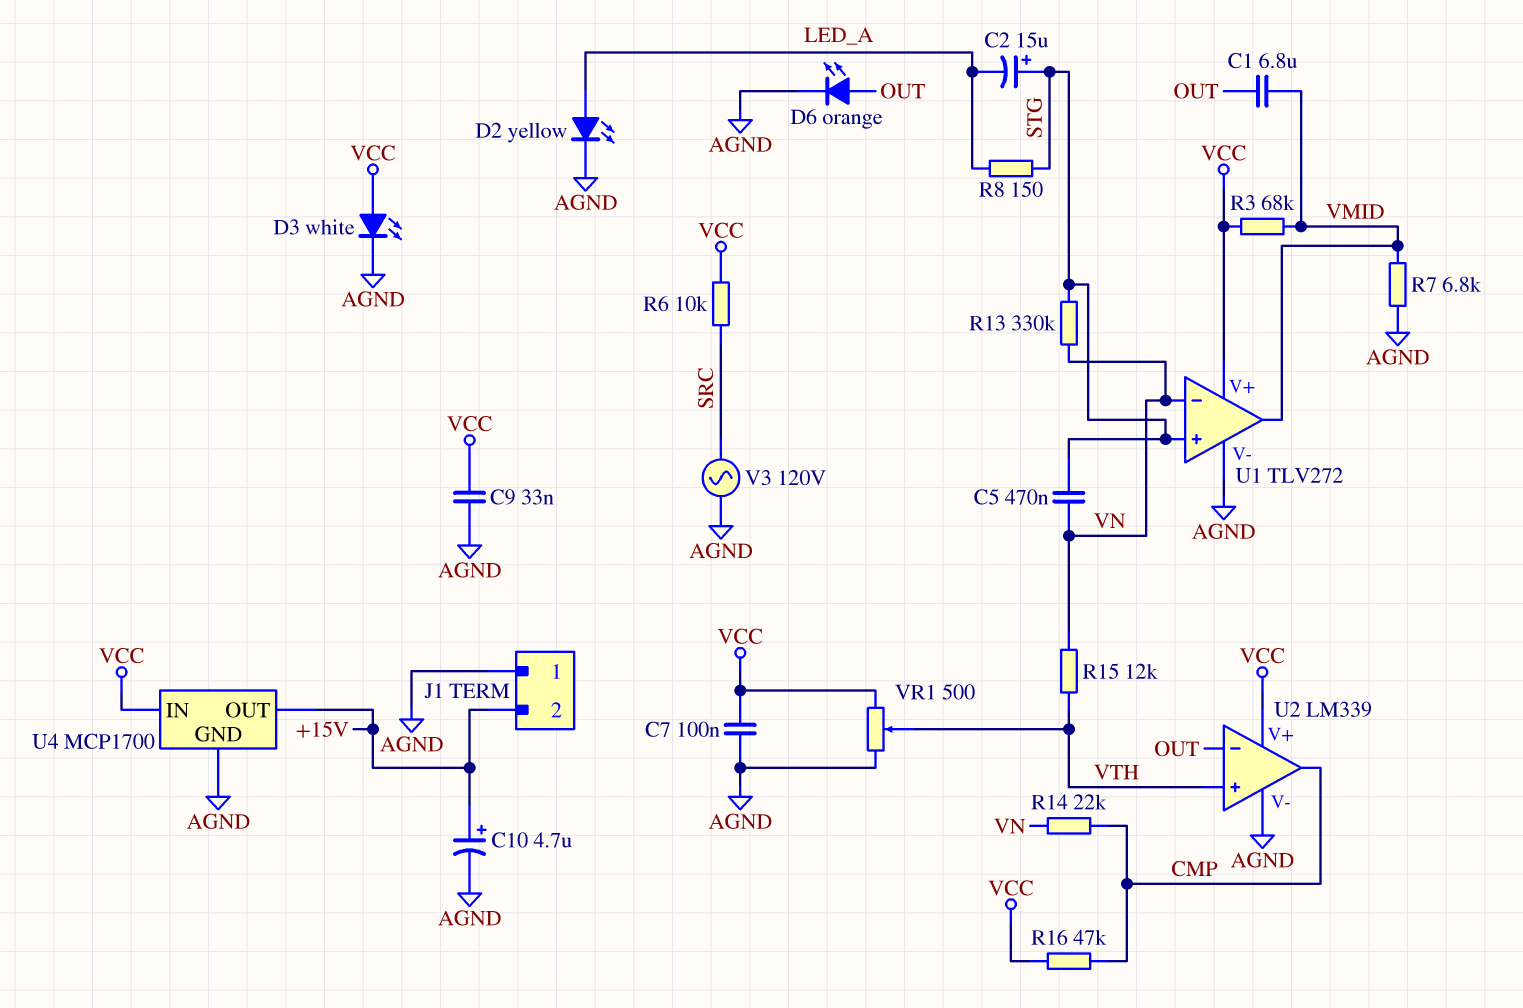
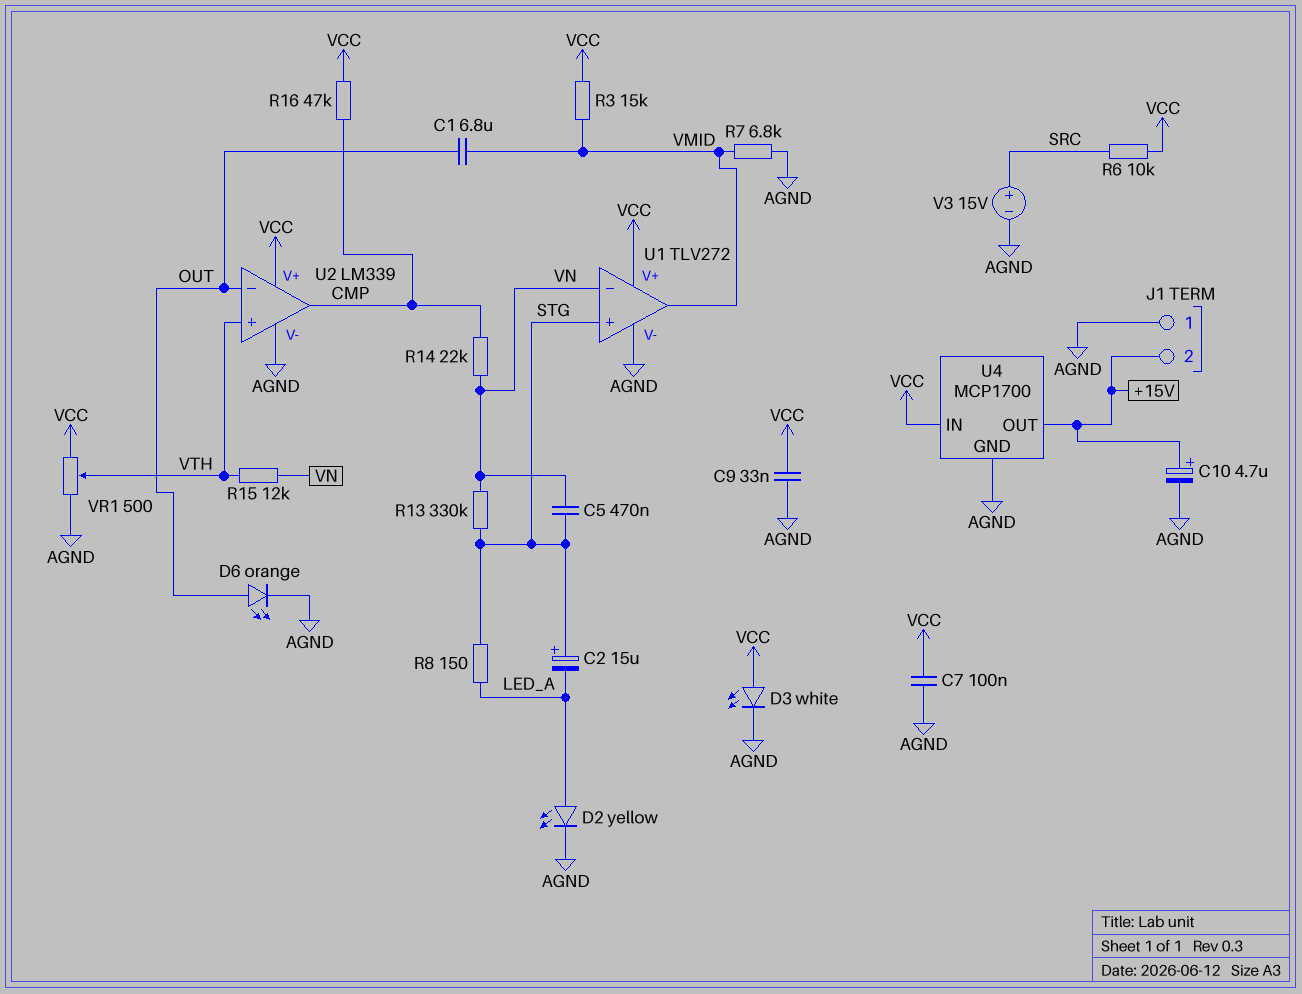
R3: 68k (VCC, VMID) -> 15k (VCC, VMID)
V3: AC 120V (AGND, SRC) -> 15V (plus SRC, minus AGND)

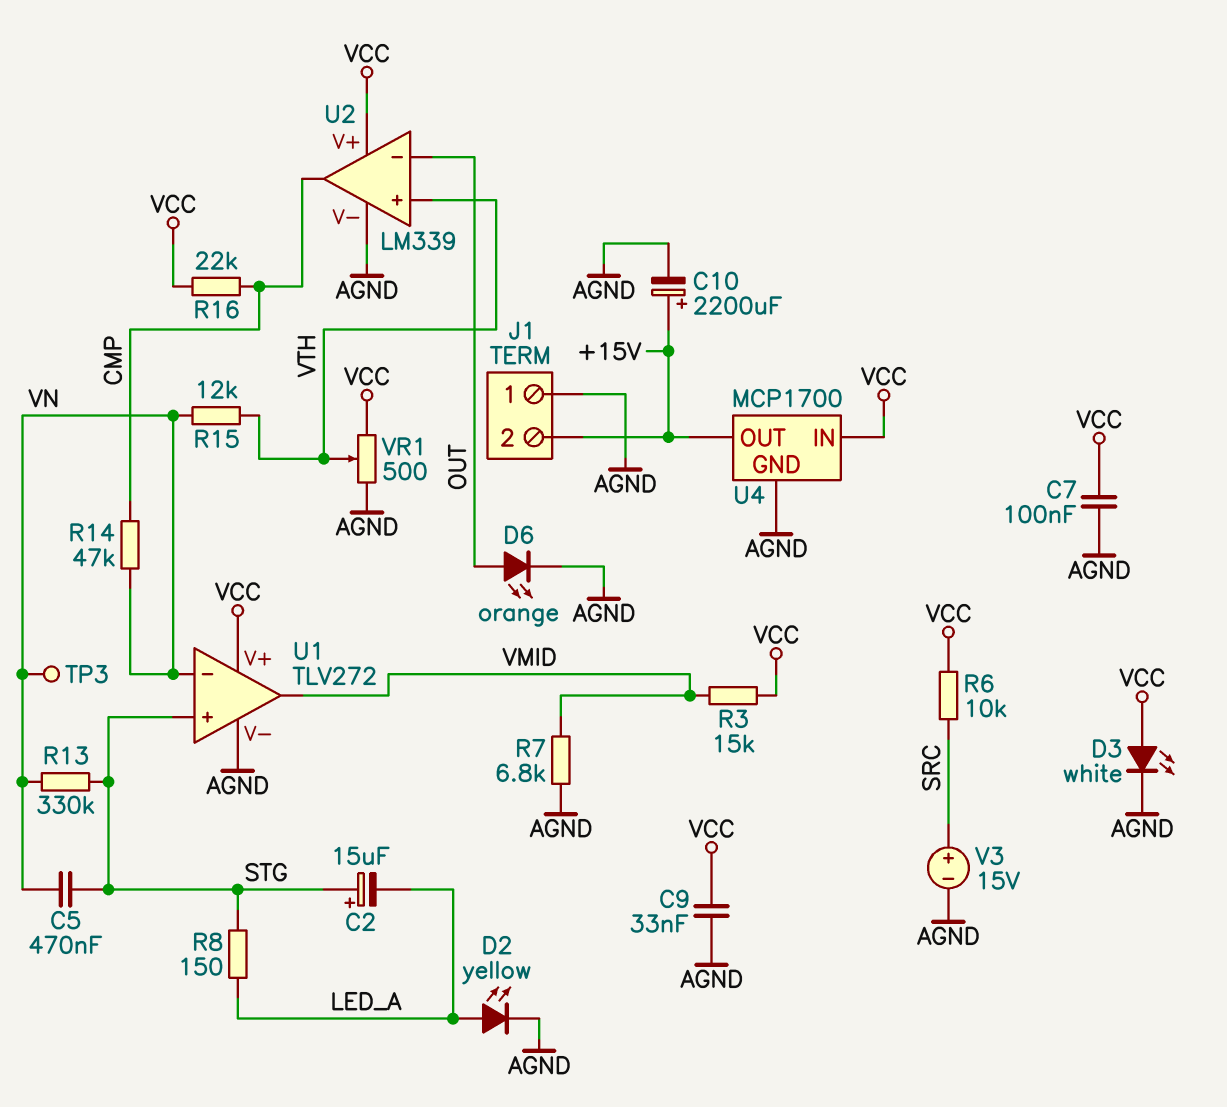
C1: 6.8uF (OUT, VMID) -> none
C10: 4.7uF (plus +15V, minus AGND) -> 2200uF (plus +15V, minus AGND)
R14: 22k (CMP, VN) -> 47k (CMP, VN)
R16: 47k (CMP, VCC) -> 22k (CMP, VCC)
TP3: none -> test point (VN)

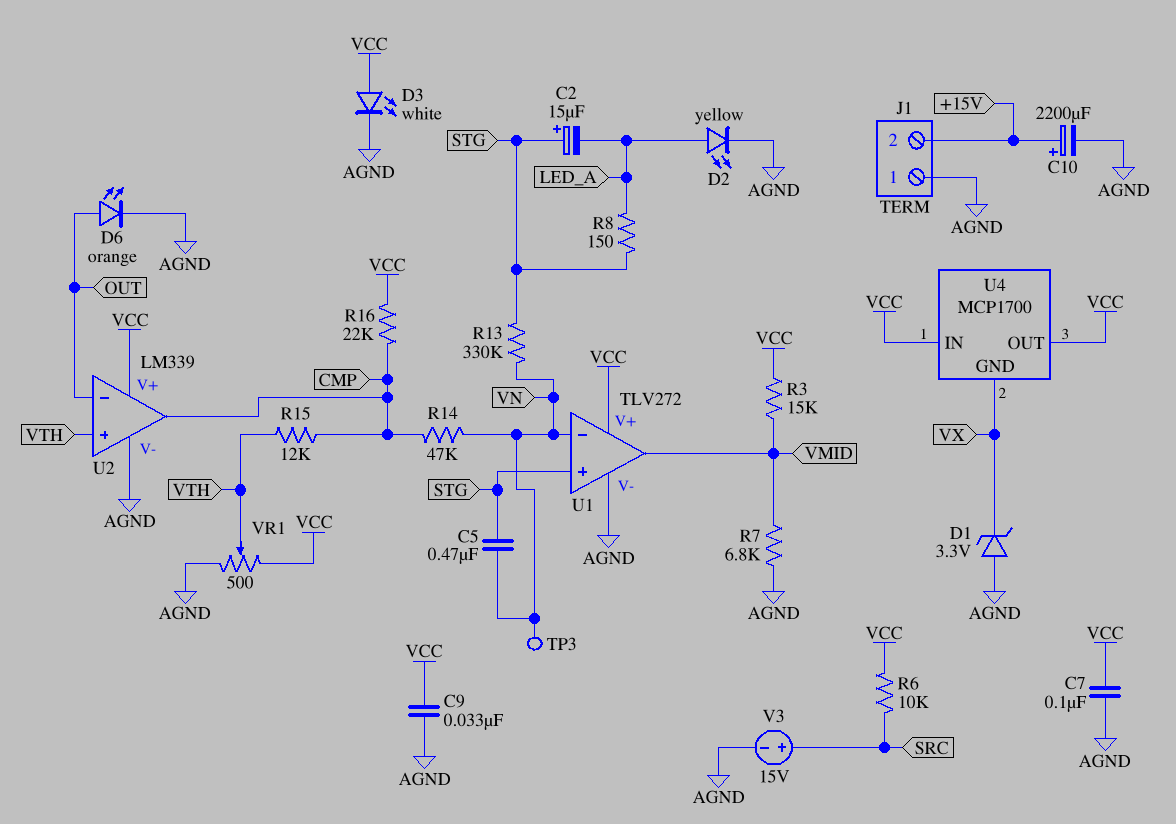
D1: none -> zener 3.3V (A AGND, K VX)
R15: 12k (VN, VTH) -> 12k (CMP, VTH)
U4 pin GND: AGND -> VX
U4 pin OUT: +15V -> VCC

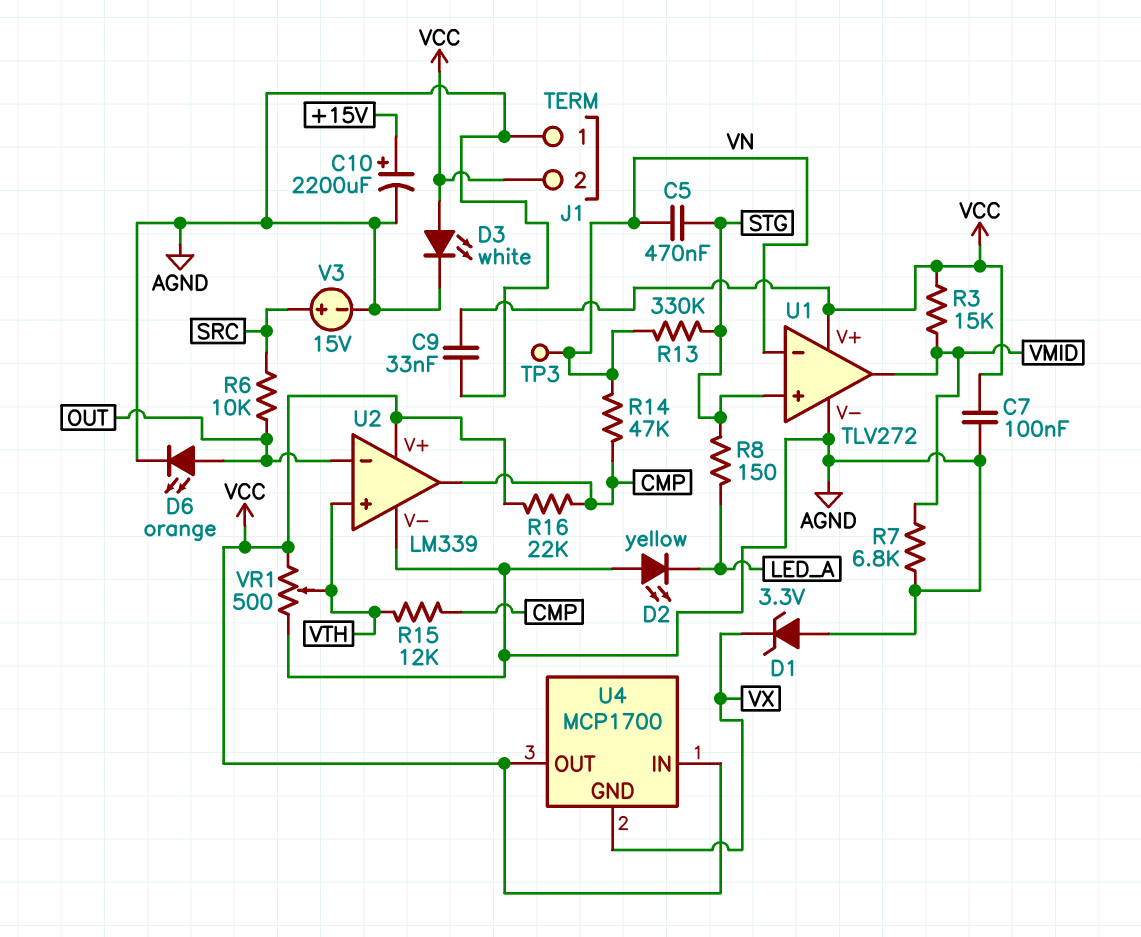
C2: 15uF (plus STG, minus LED_A) -> none
D2: LED yellow (A LED_A, K AGND) -> LED yellow (A AGND, K LED_A)
J1 pin 2: +15V -> VCC
R6: 10k (SRC, VCC) -> 10k (OUT, SRC)

